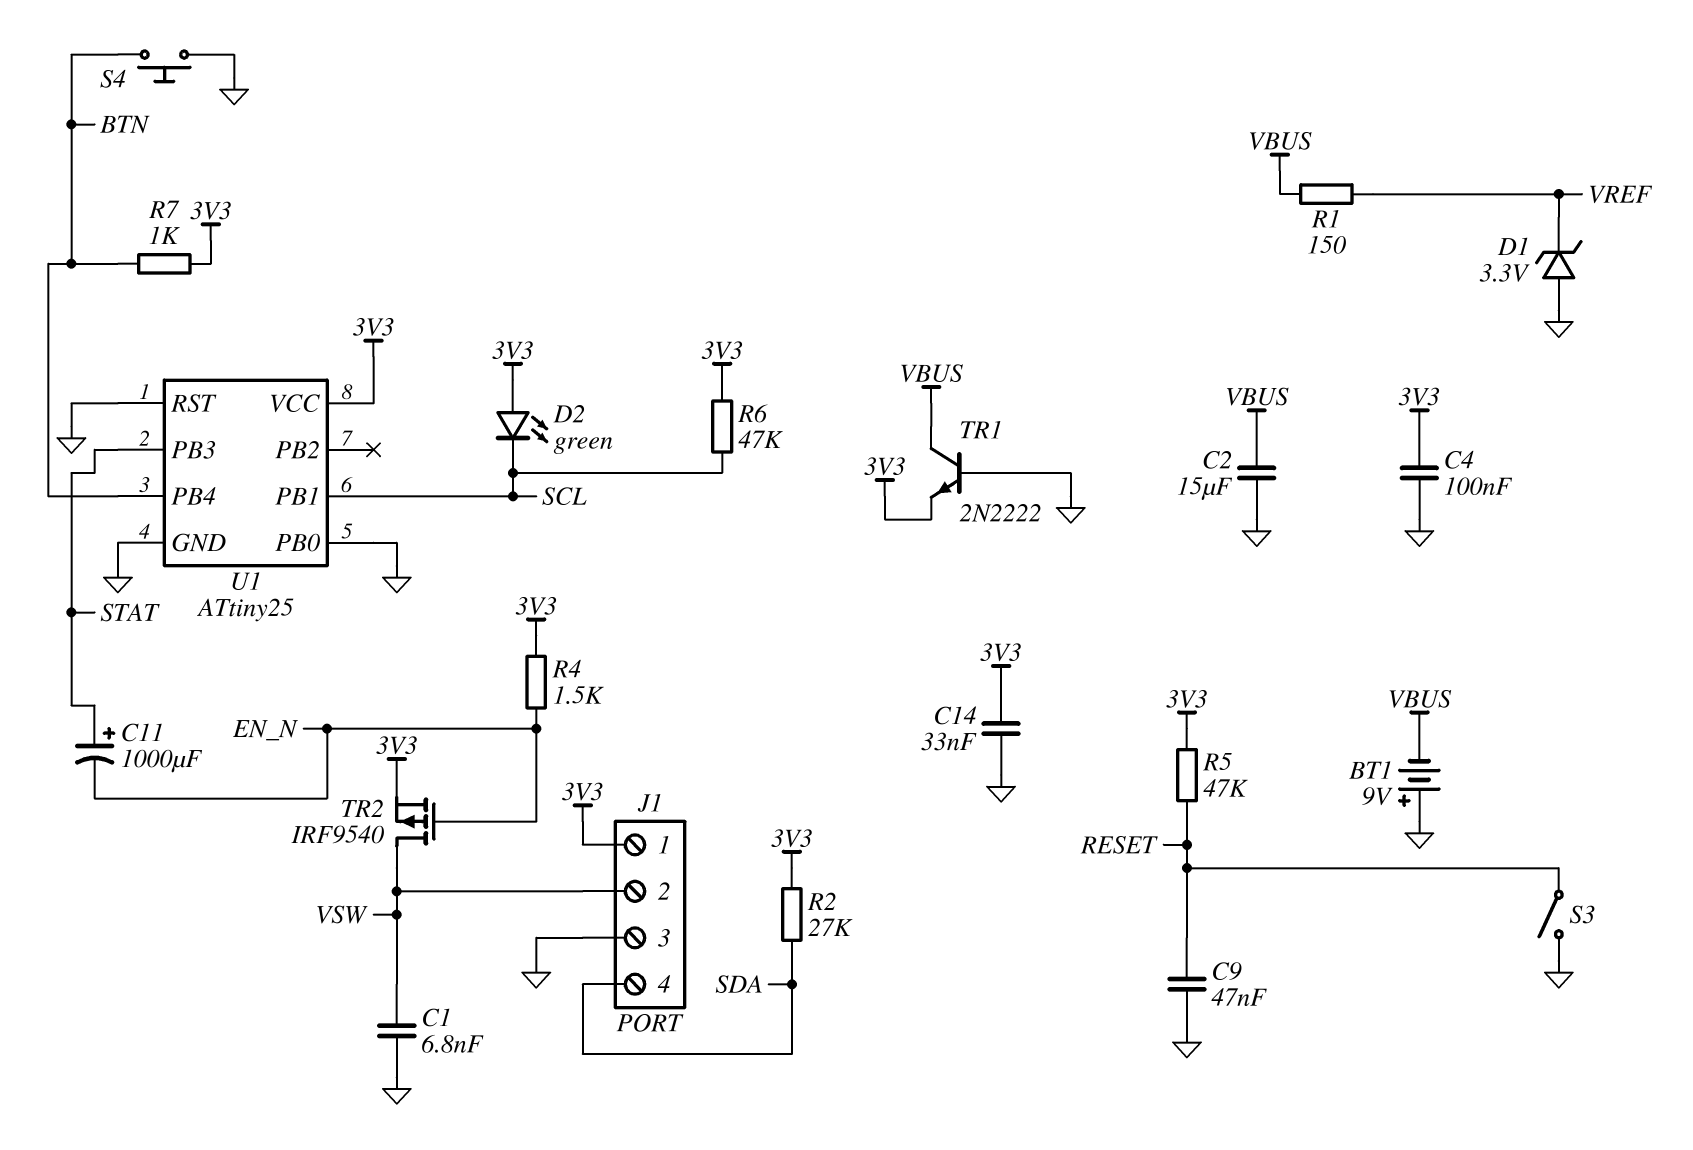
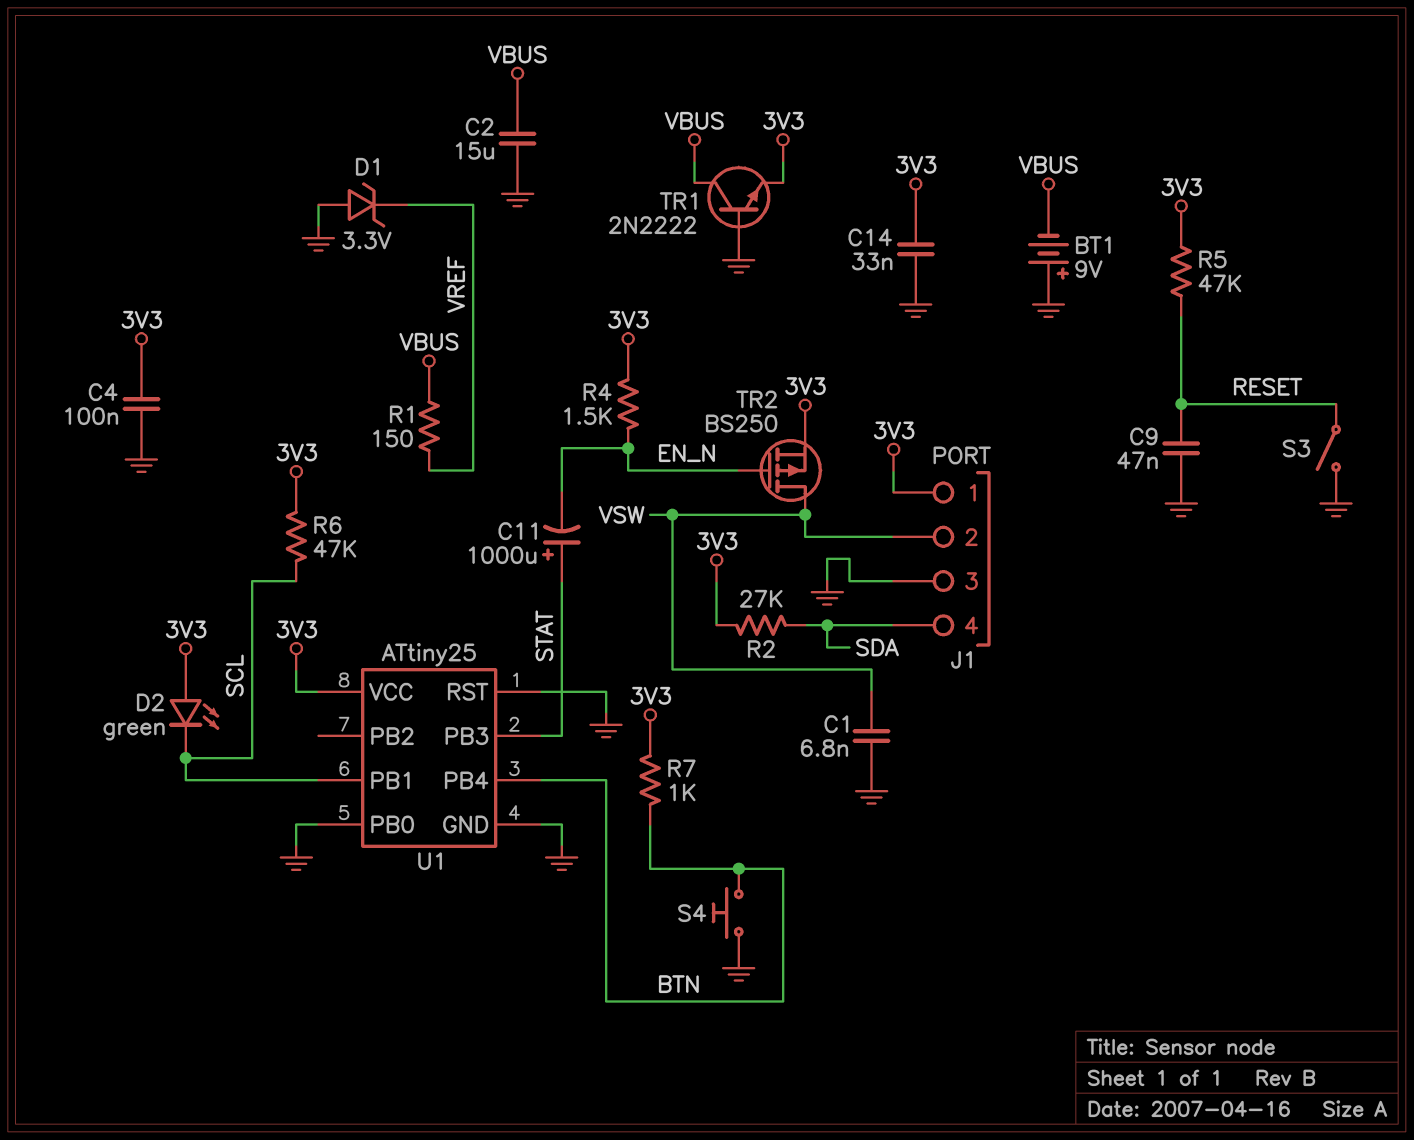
TR2: PMOS IRF9540 (G EN_N, D VSW, S 3V3) -> PMOS BS250 (G EN_N, D VSW, S 3V3)

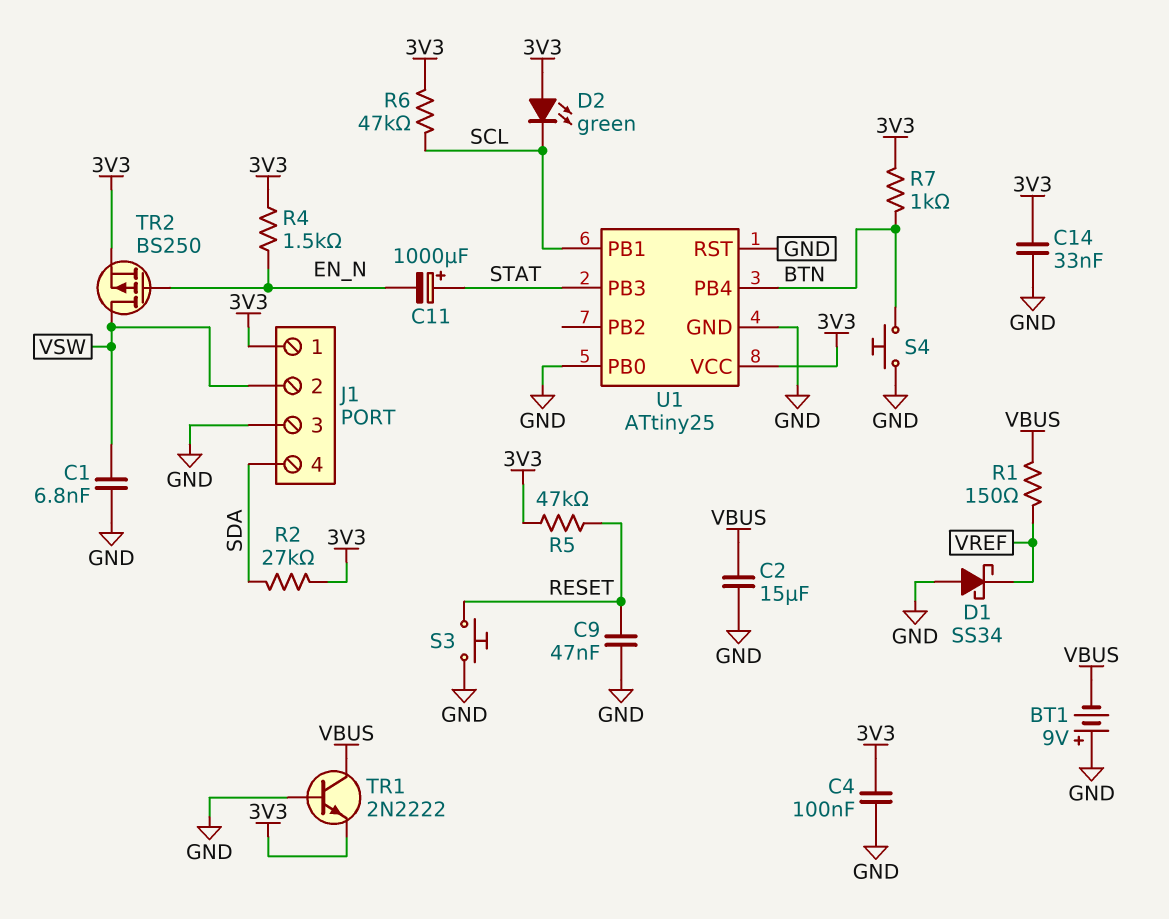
D1: zener 3.3V (A GND, K VREF) -> schottky SS34 (A GND, K VREF)
S3: switch (GND, RESET) -> button (GND, RESET)

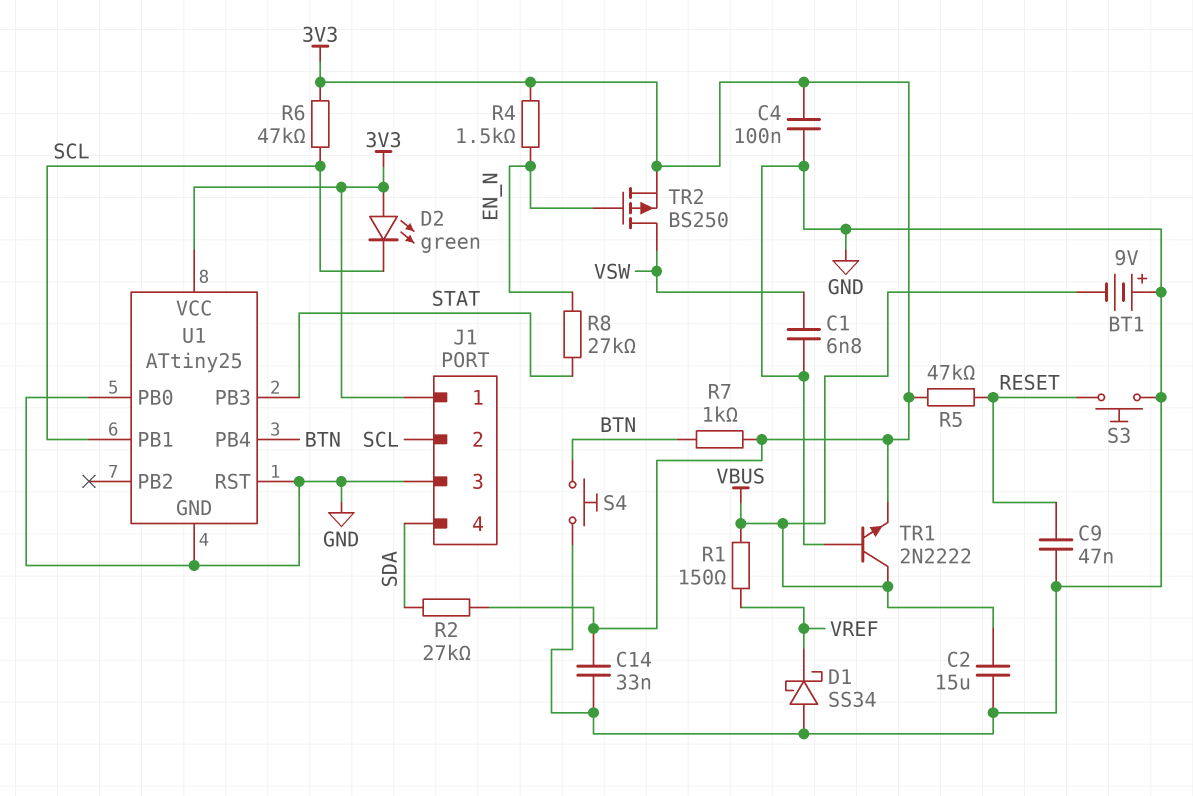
C11: 1000uF (plus STAT, minus EN_N) -> none
J1 pin 2: VSW -> SCL
R8: none -> 27k (EN_N, STAT)

